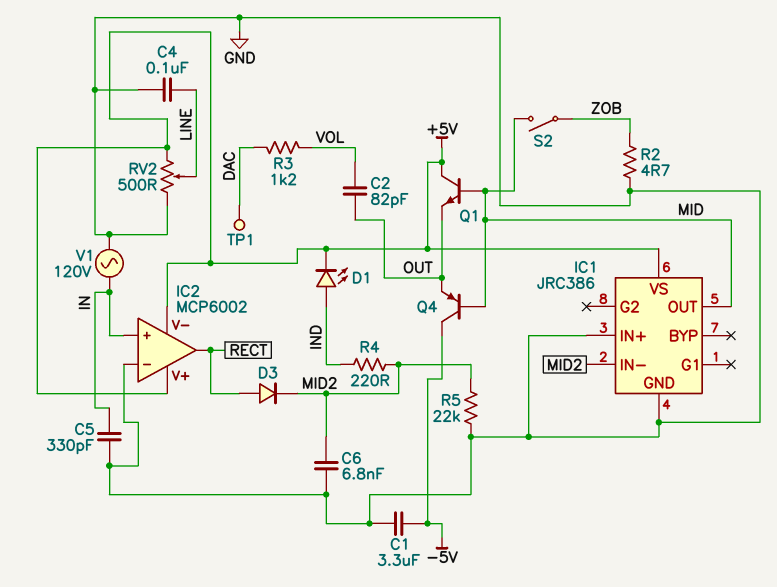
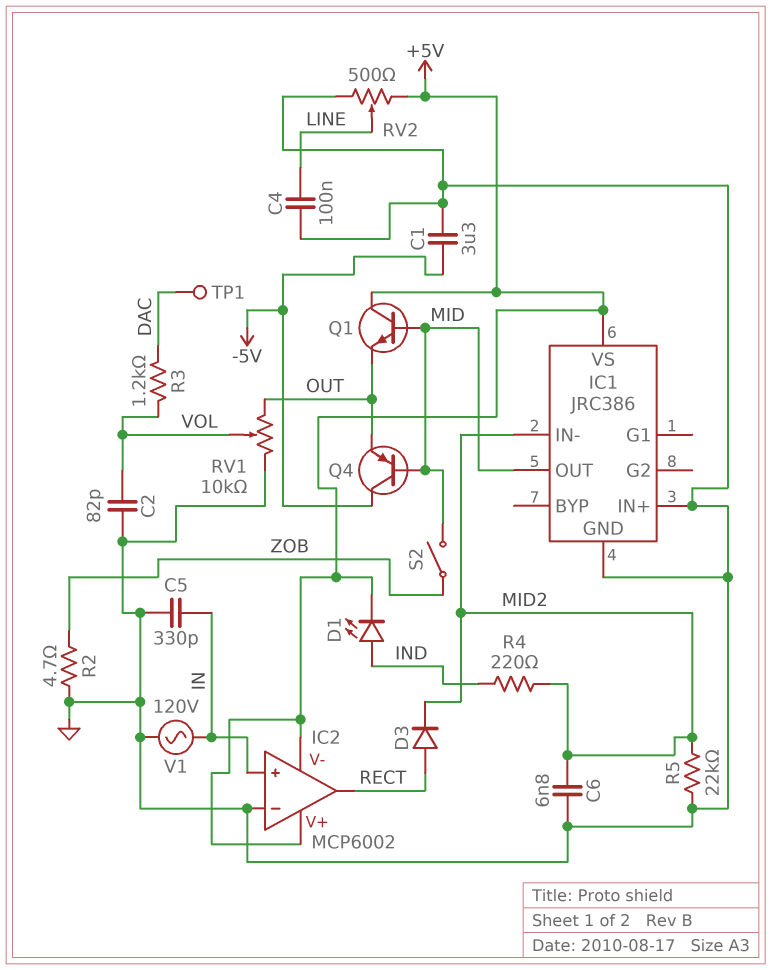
C2: 82pF (OUT, VOL) -> 82pF (GND, VOL)
RV1: none -> 10k (GND, OUT, wiper VOL)

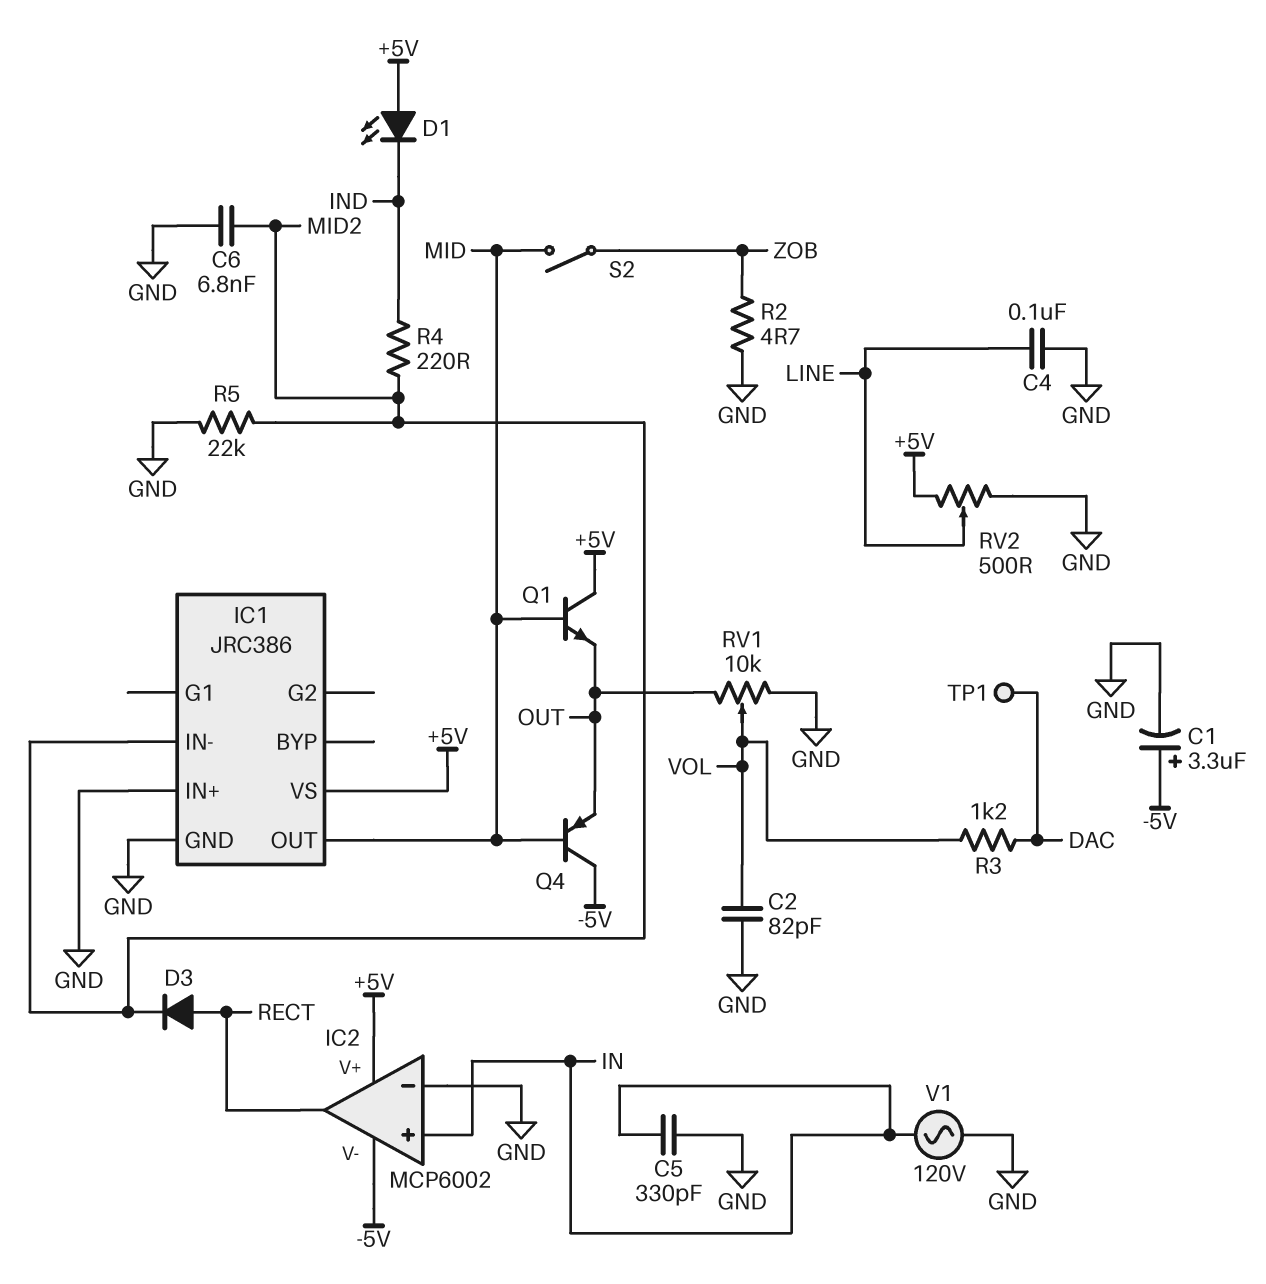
C1: 3.3uF (-5V, GND) -> 3.3uF (plus -5V, minus GND)
D1: LED (A IND, K +5V) -> LED (A +5V, K IND)
IC2 pin V-: +5V -> -5V

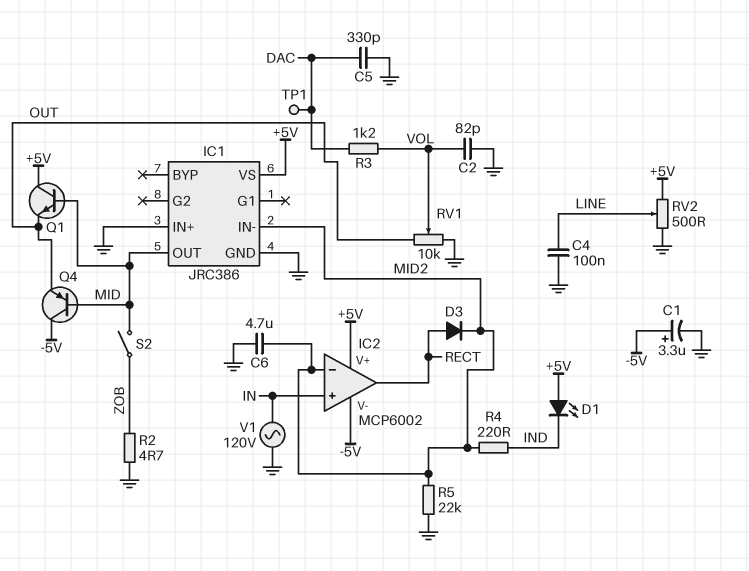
C5: 330pF (GND, IN) -> 330pF (DAC, GND)
C6: 6.8nF (GND, MID2) -> 4.7uF (GND, MID2)
IC2 pin in-: GND -> MID2

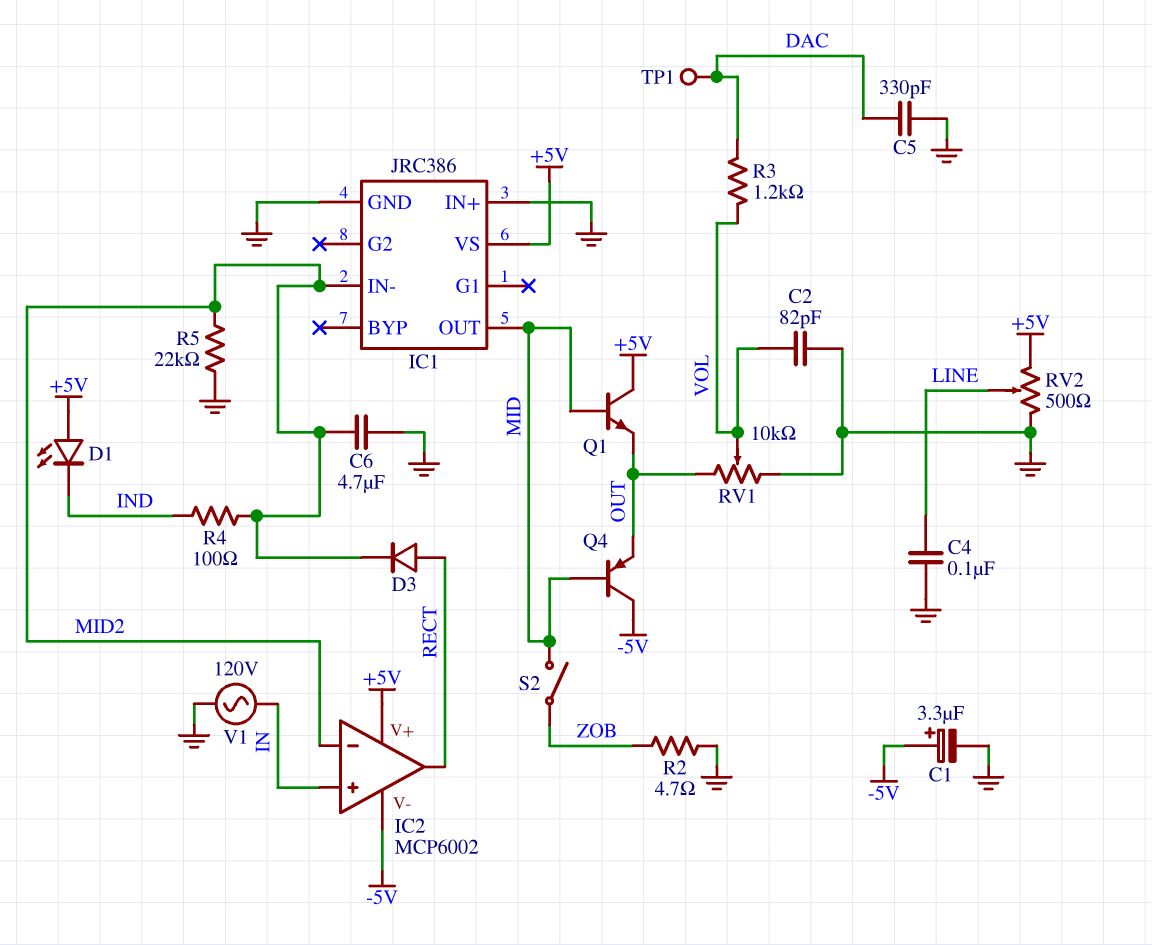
R4: 220 (IND, MID2) -> 100 (IND, MID2)

